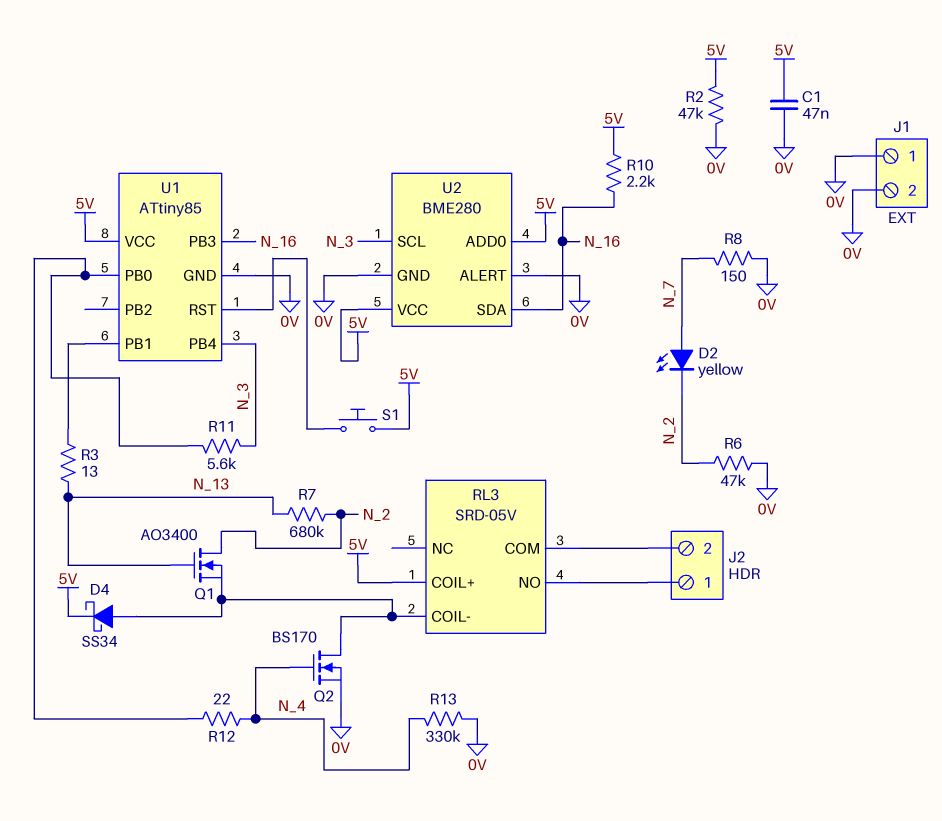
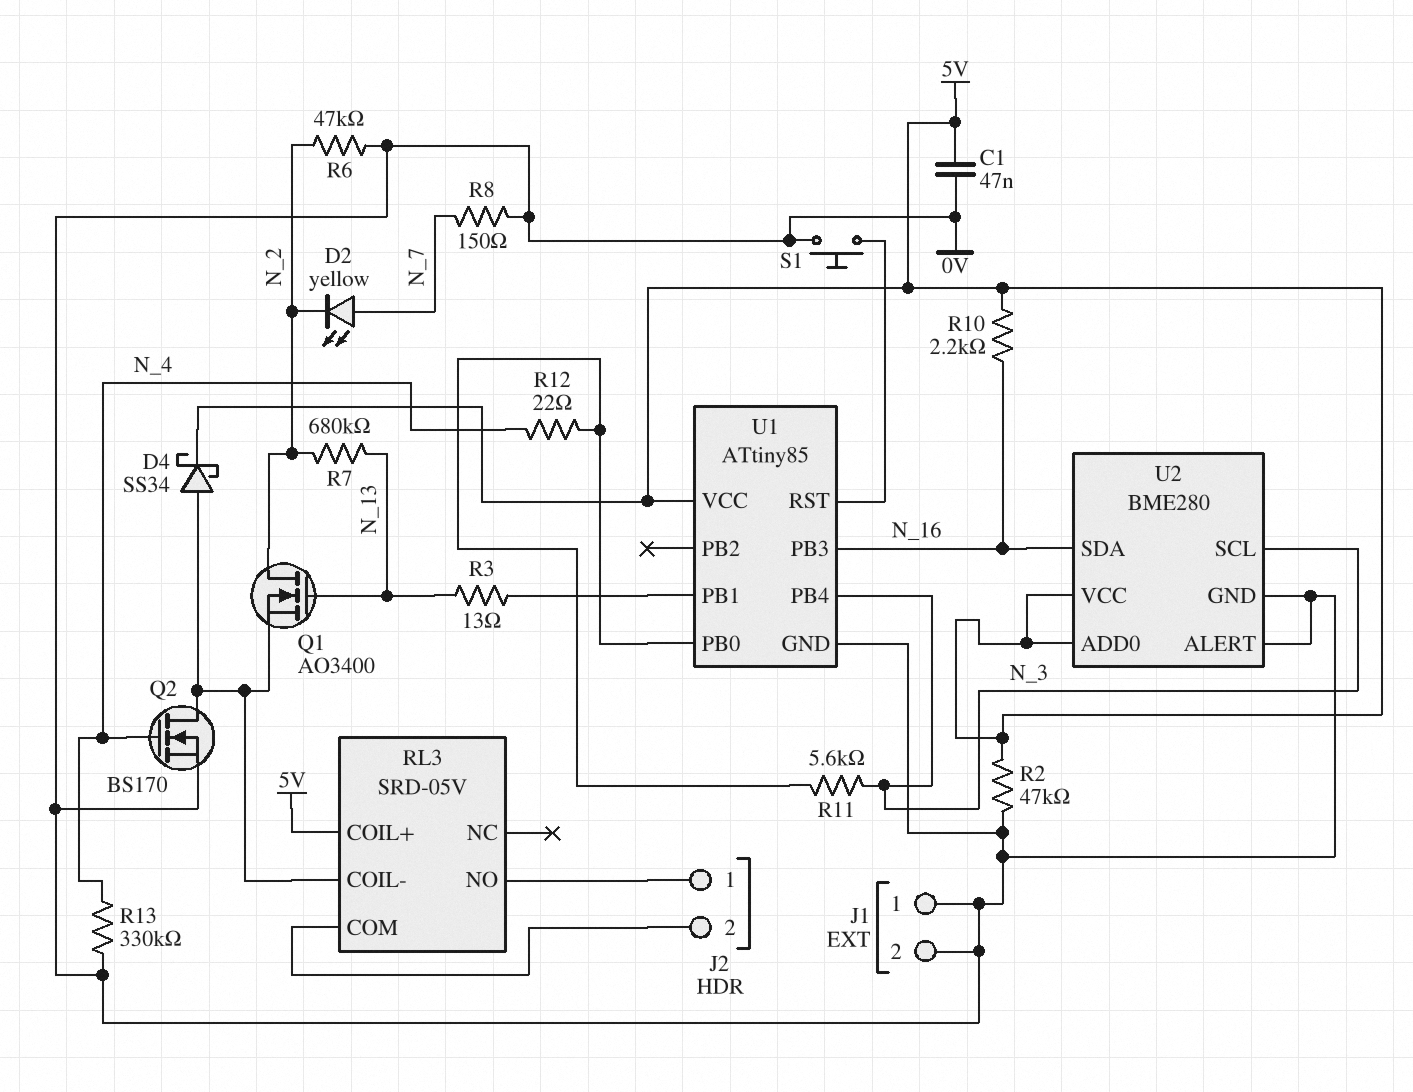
S1: button (5V, U1/RST) -> button (0V, U1/RST)

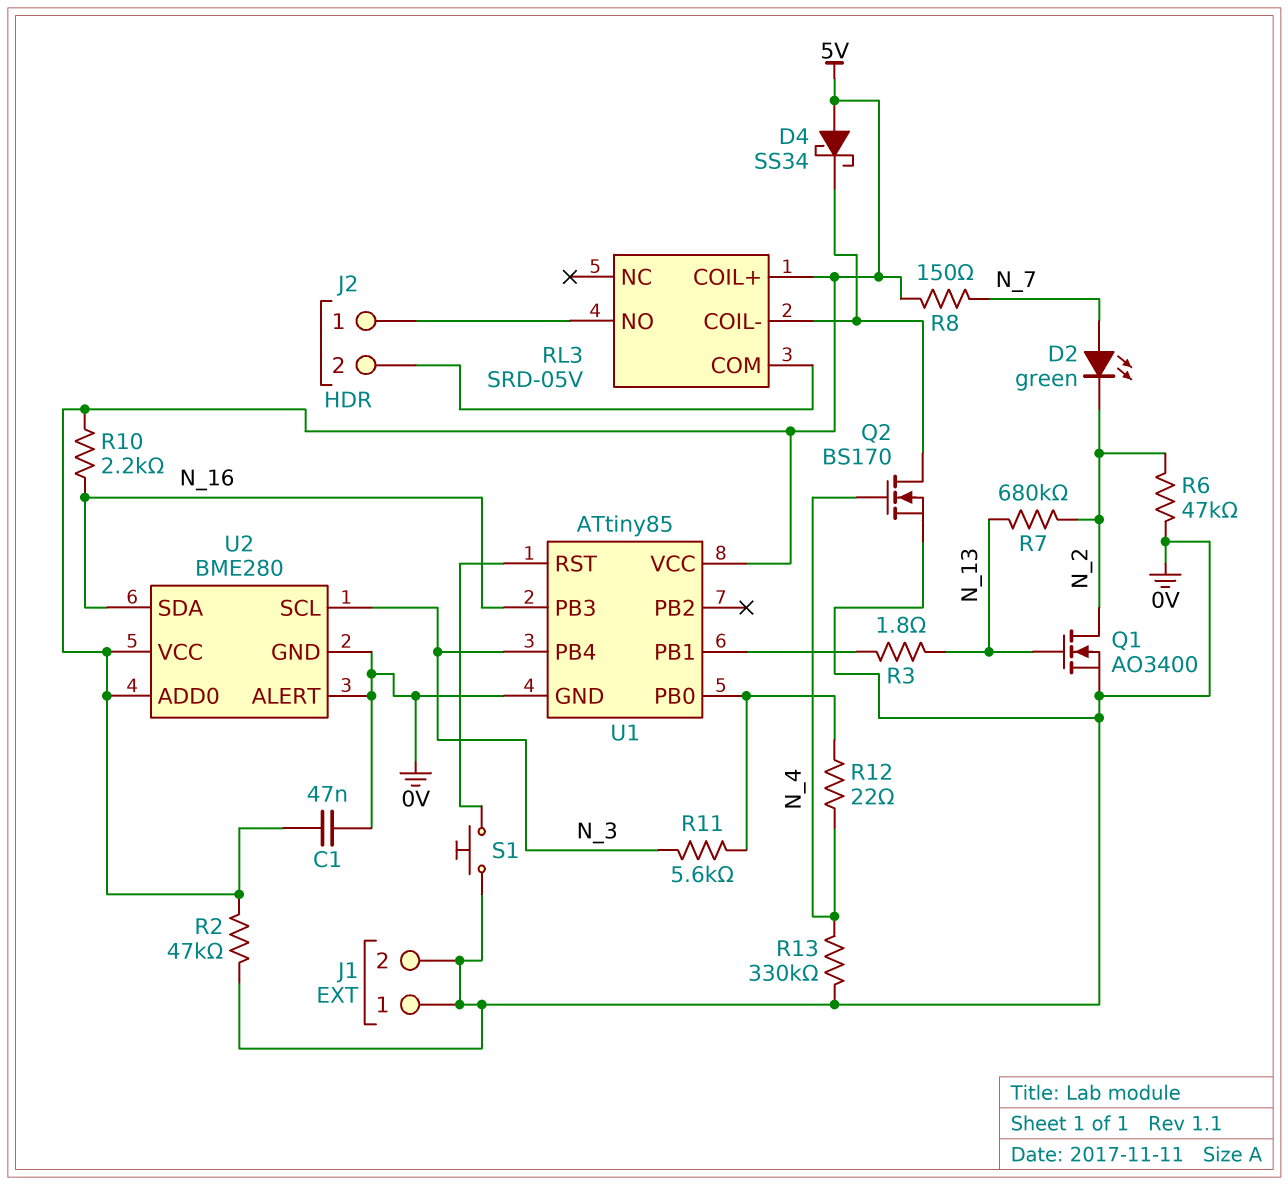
D2: LED yellow (A N_7, K N_2) -> LED green (A N_7, K N_2)
D4: schottky SS34 (A RL3/COIL-, K 5V) -> schottky SS34 (A 5V, K RL3/COIL-)
Q1: NMOS AO3400 (G N_13, D N_2, S RL3/COIL-) -> NMOS AO3400 (G N_13, D N_2, S 0V)
R3: 13 (N_13, U1/PB1) -> 1.8 (N_13, U1/PB1)
R8: 150 (0V, N_7) -> 150 (5V, N_7)

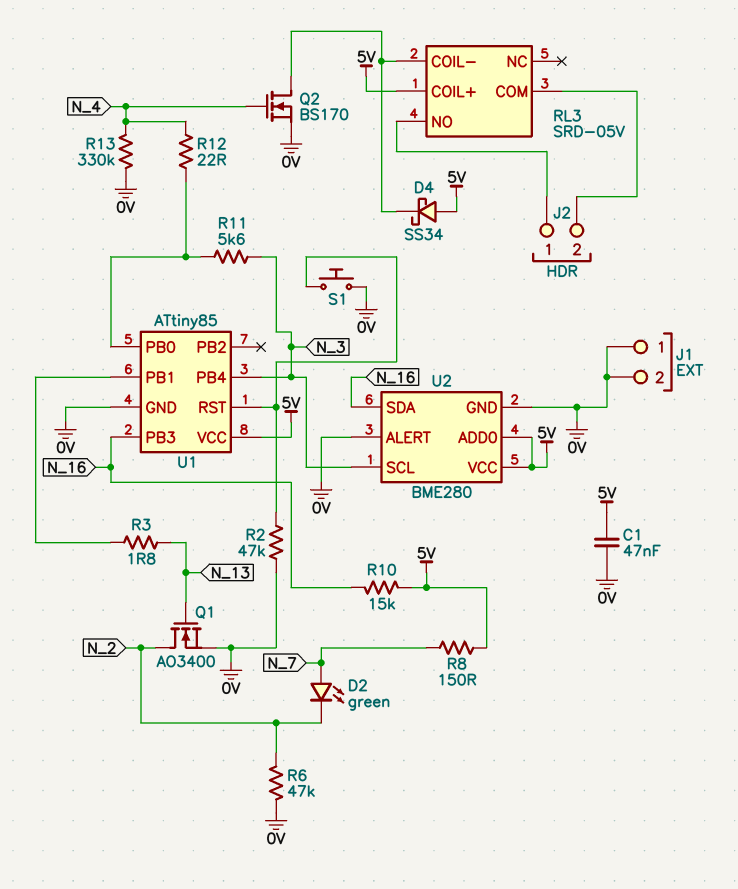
R2: 47k (0V, 5V) -> 47k (0V, U1/RST)
R7: 680k (N_2, N_13) -> none
R10: 2.2k (5V, N_16) -> 15k (5V, N_16)

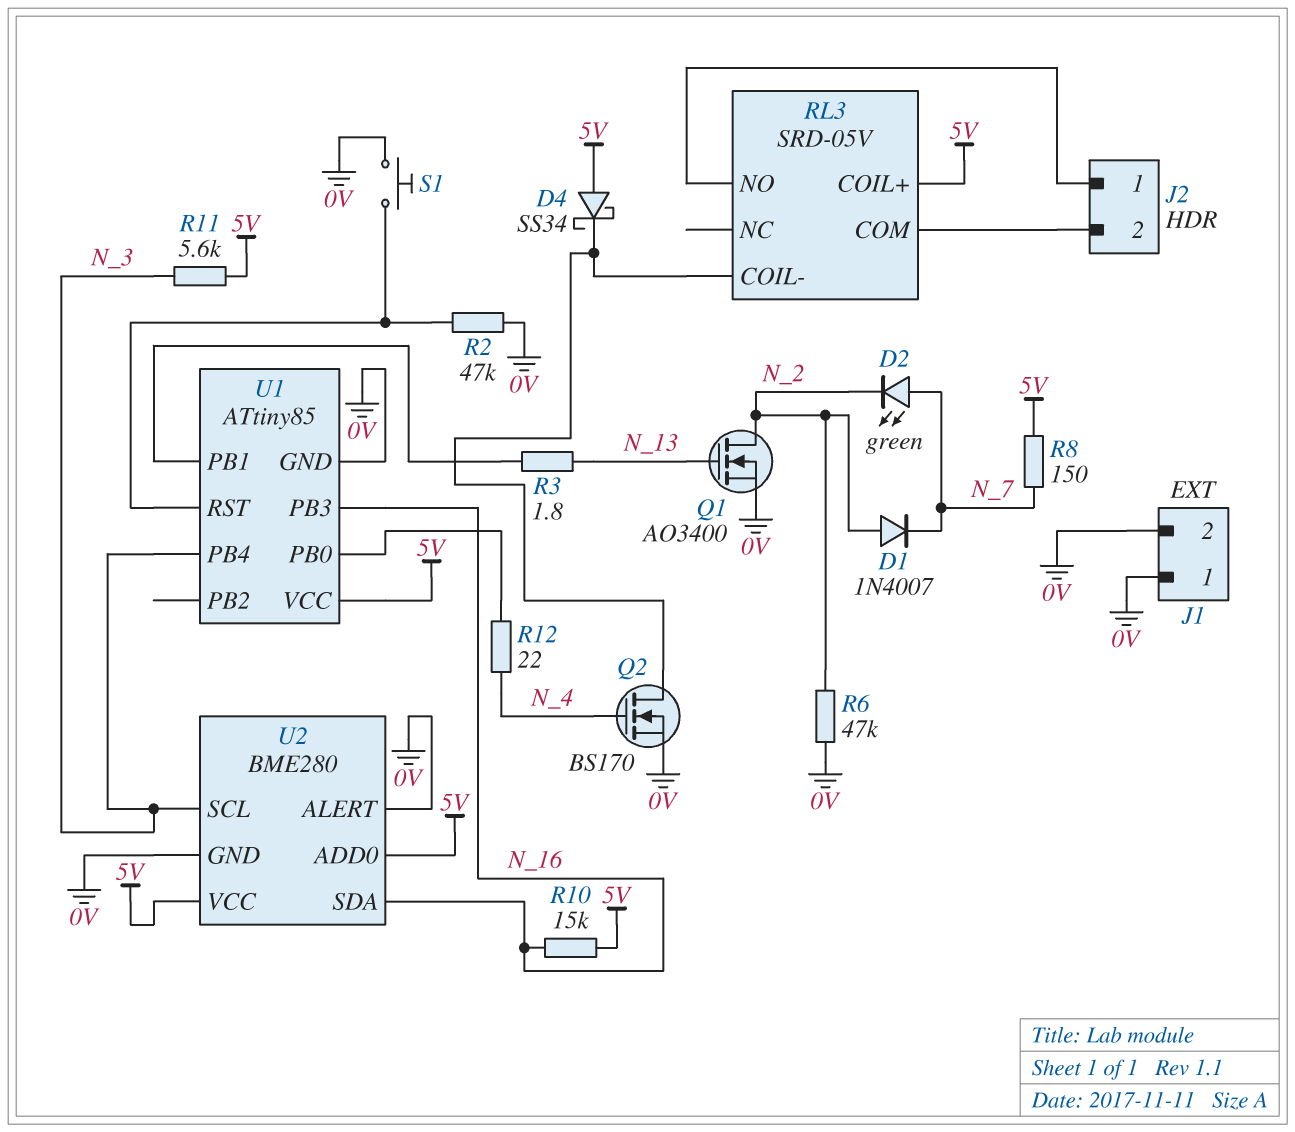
C1: 47nF (0V, 5V) -> none
D1: none -> diode 1N4007 (A N_2, K N_7)
R11: 5.6k (N_3, U1/PB0) -> 5.6k (5V, N_3)
R13: 330k (0V, N_4) -> none

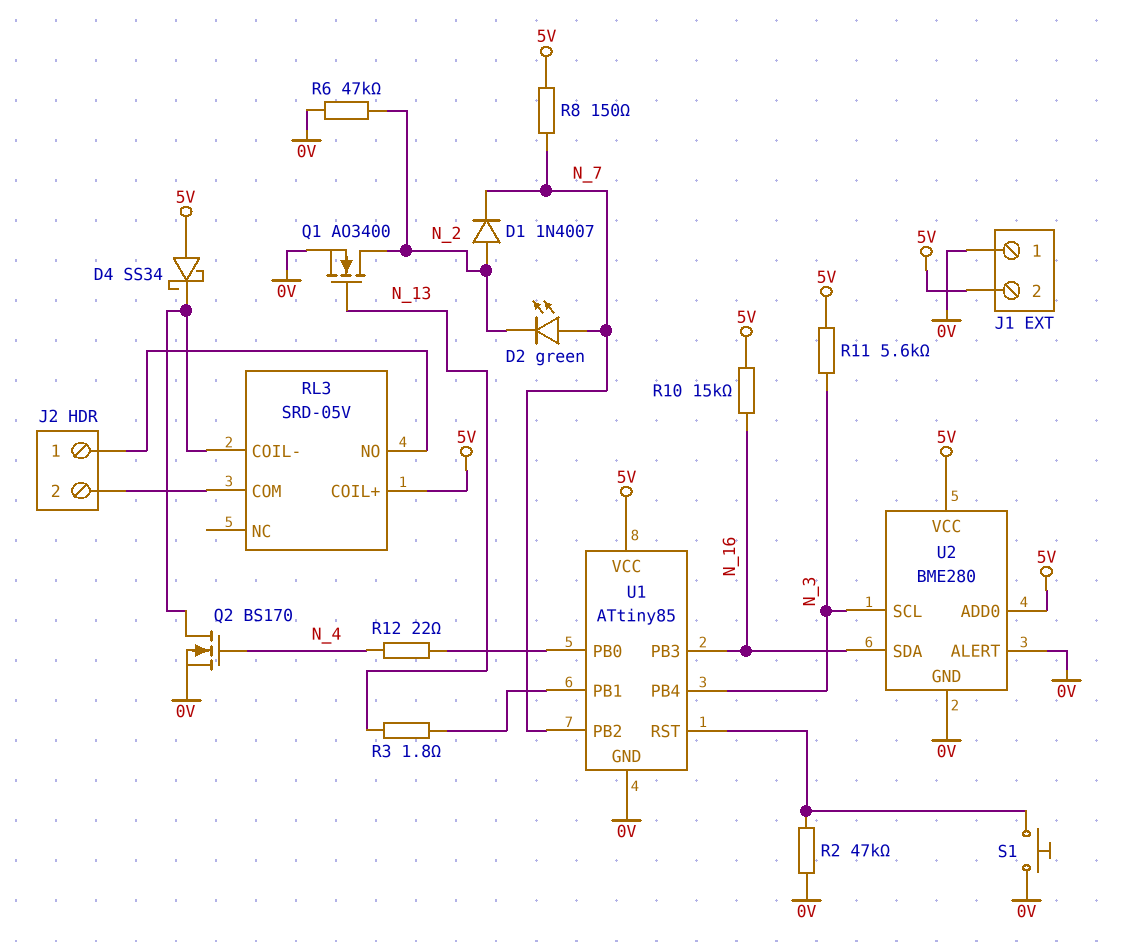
J1 pin 2: 0V -> 5V
U1 pin PB2: none -> N_7

